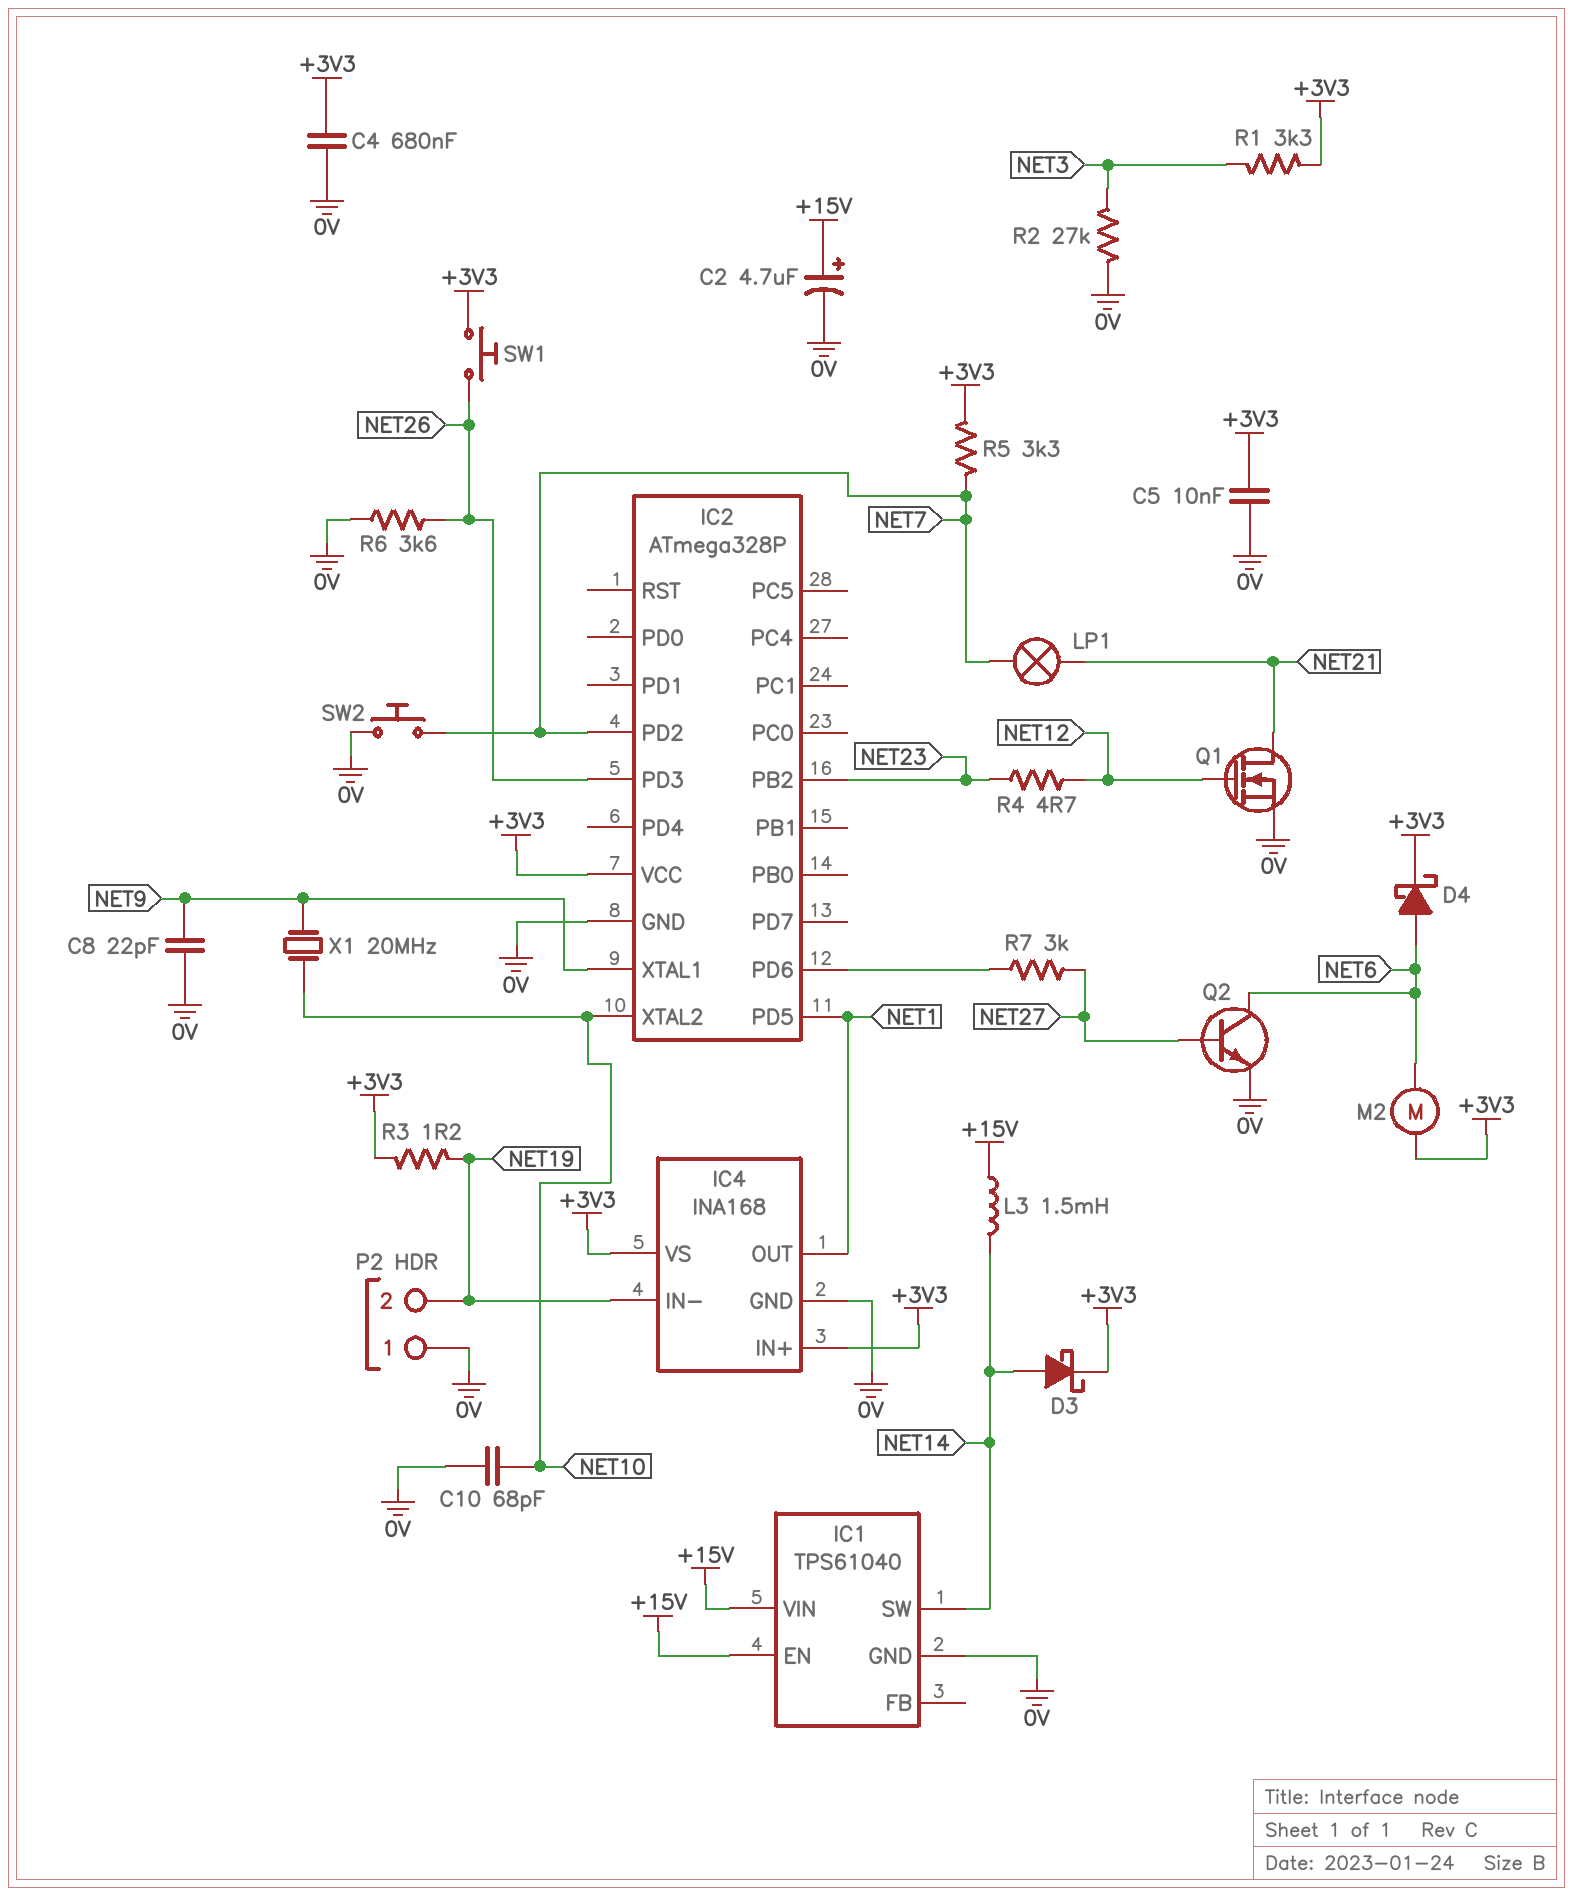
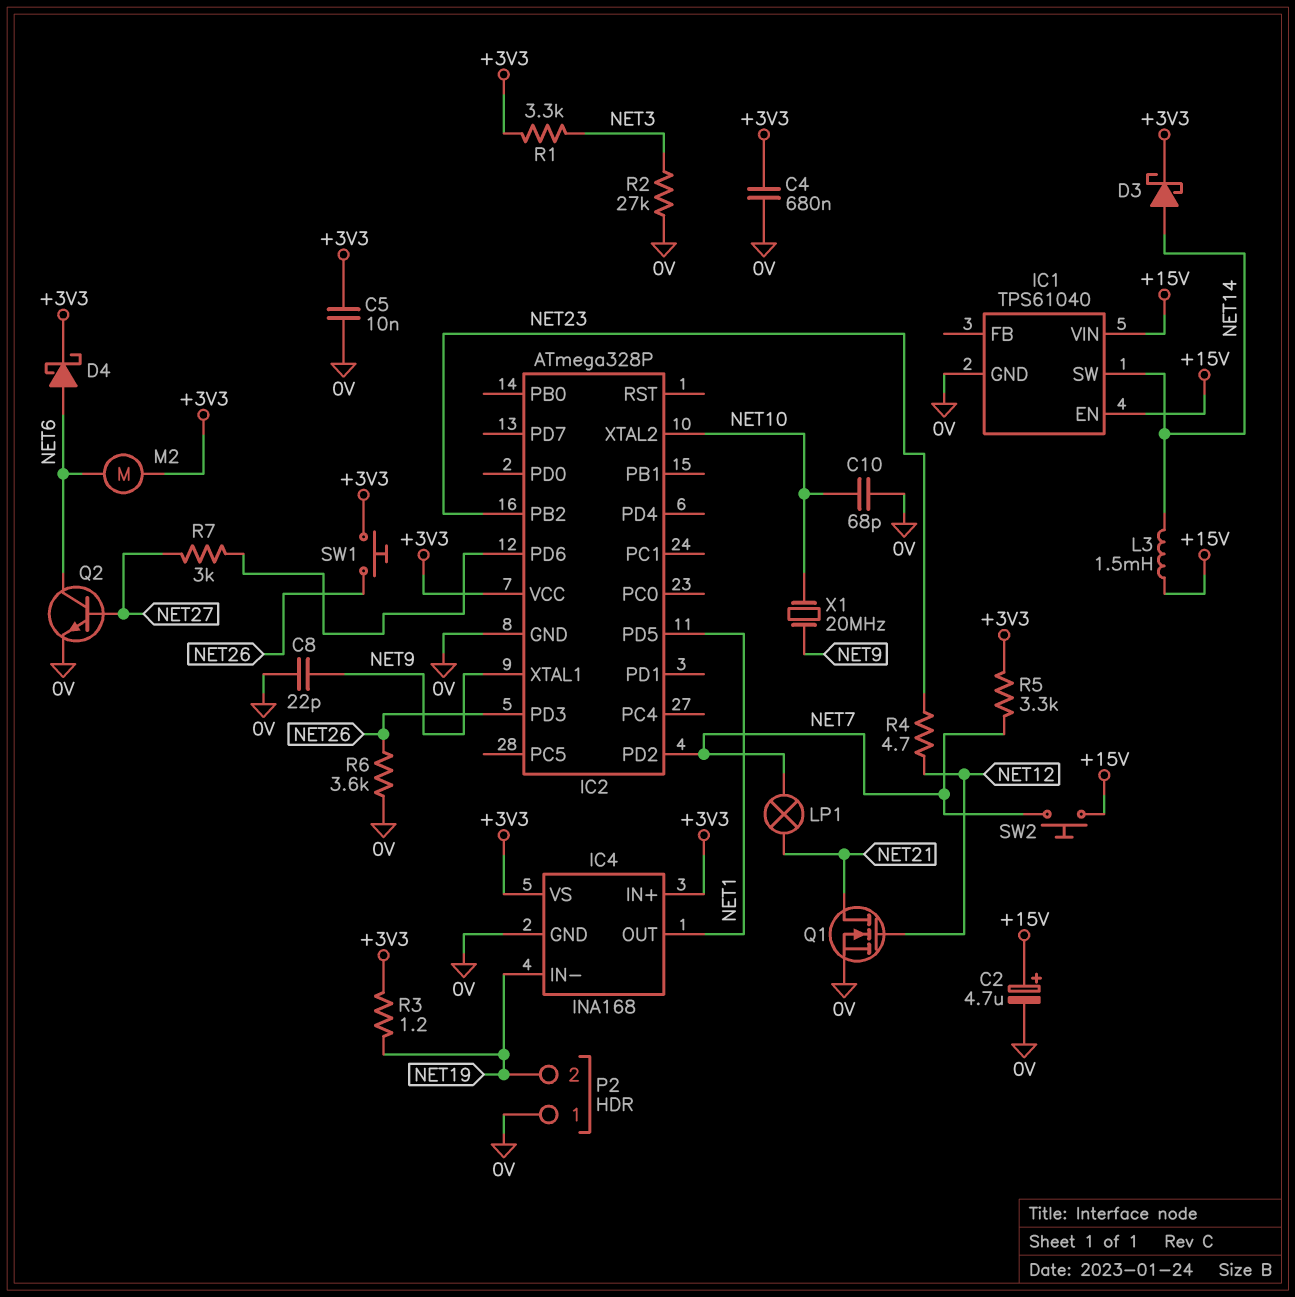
SW2: button (0V, NET7) -> button (+15V, NET7)

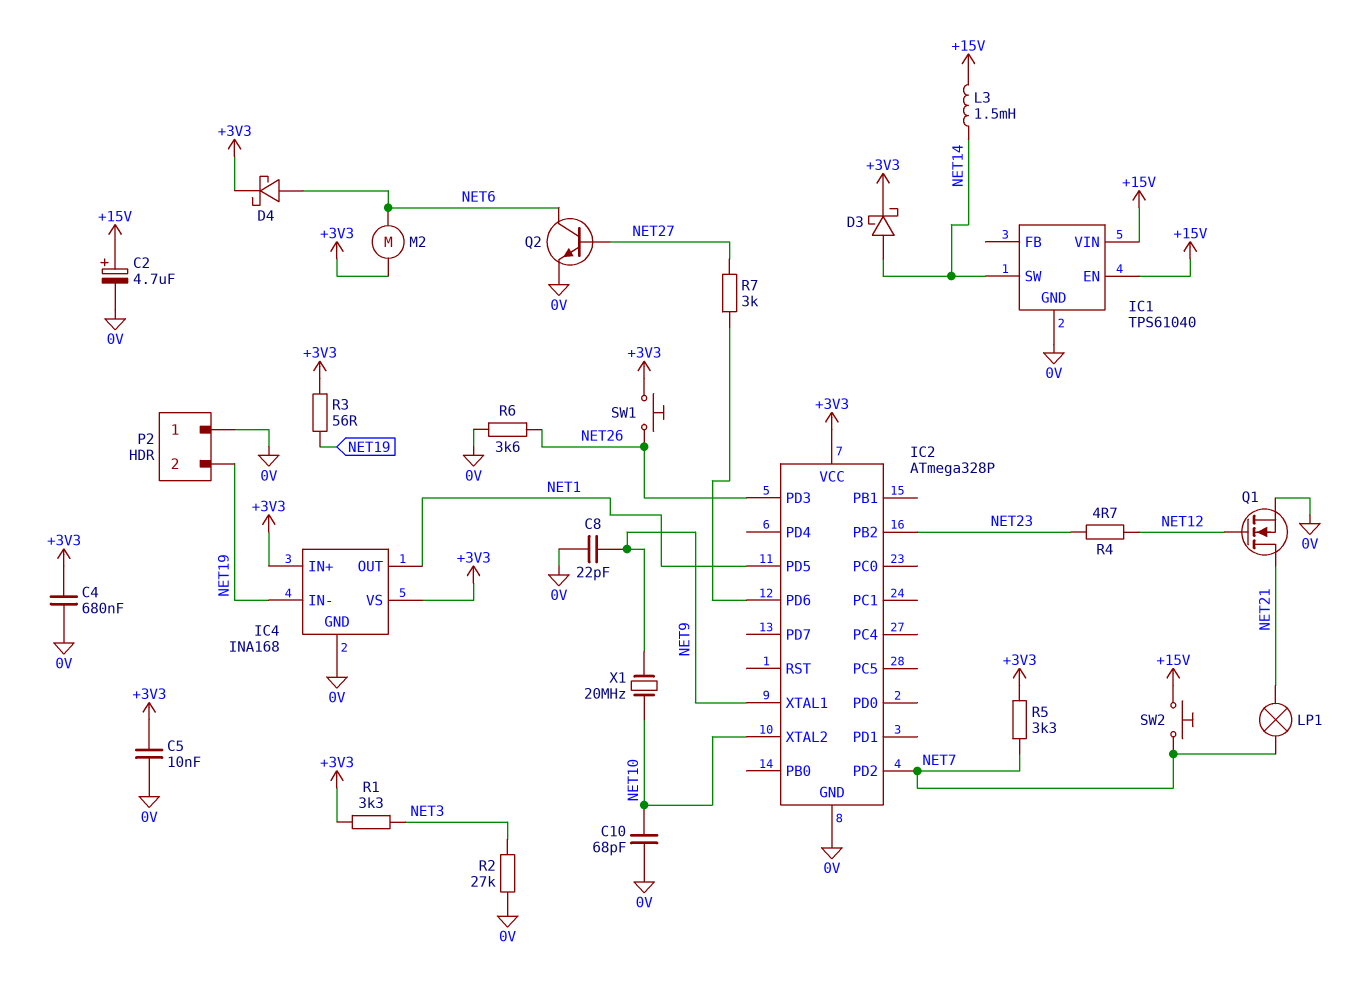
R3: 1.2 (+3V3, NET19) -> 56 (+3V3, NET19)

